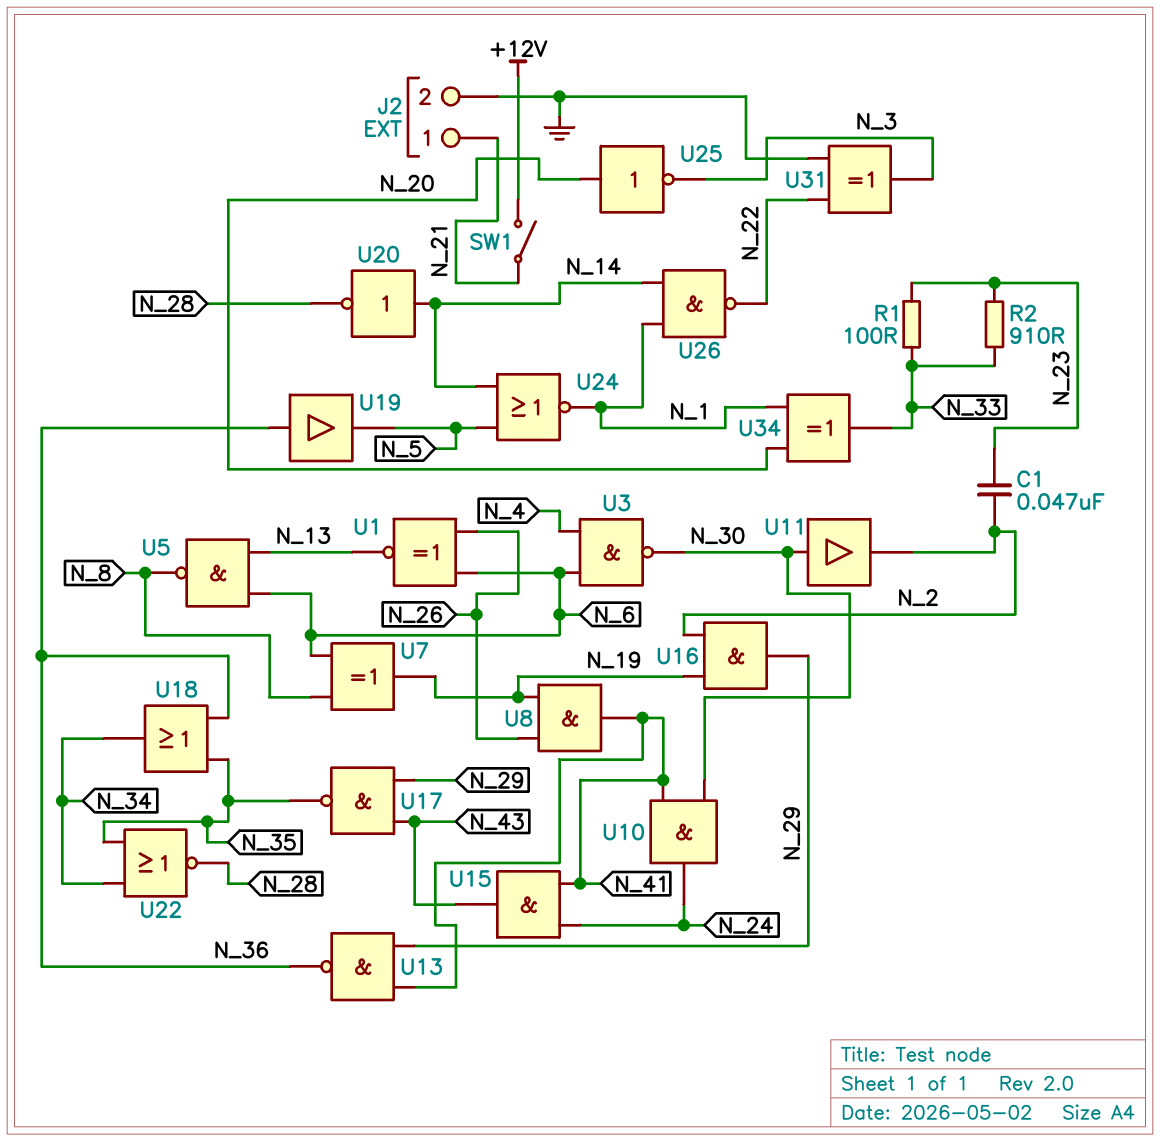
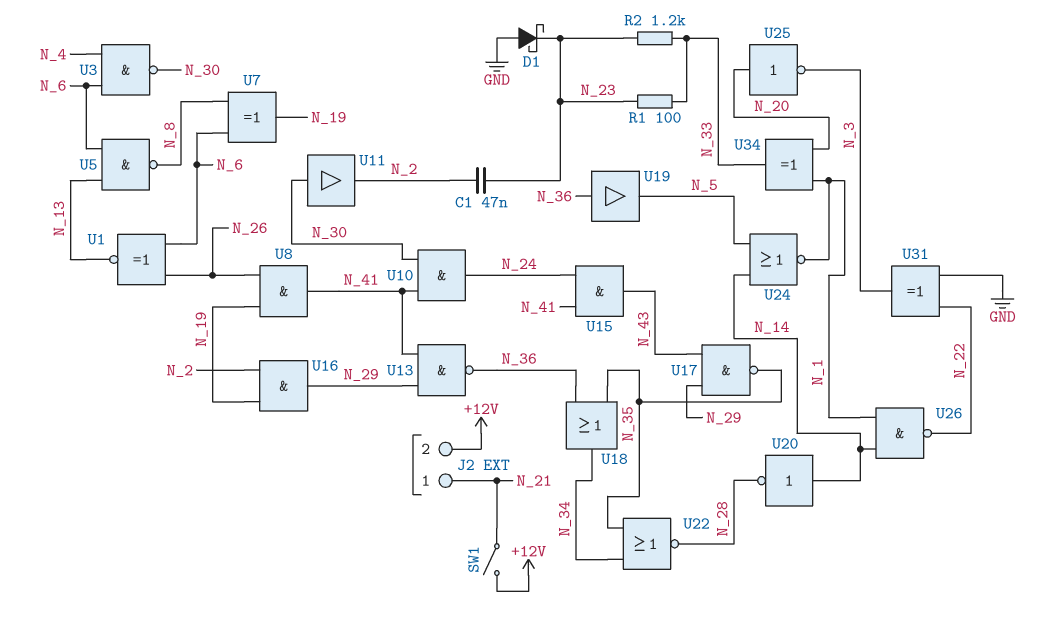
D1: none -> schottky (A GND, K N_23)
J2 pin 2: GND -> +12V
R2: 910 (N_23, N_33) -> 1.2k (N_23, N_33)

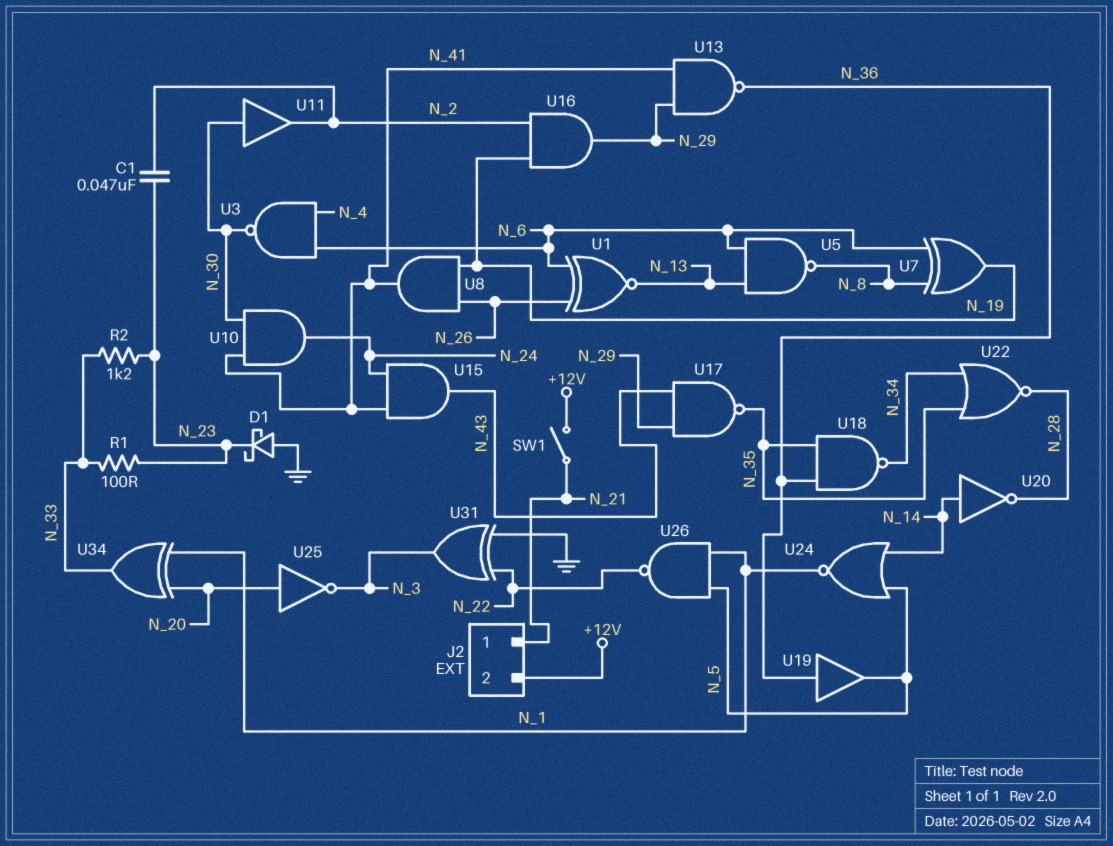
U18: OR (in N_35, in N_36, out N_34) -> NAND (in N_35, in N_36, out N_34)
U26: NAND (in N_1, in N_14, out N_22) -> NAND (in N_1, in N_5, out N_22)

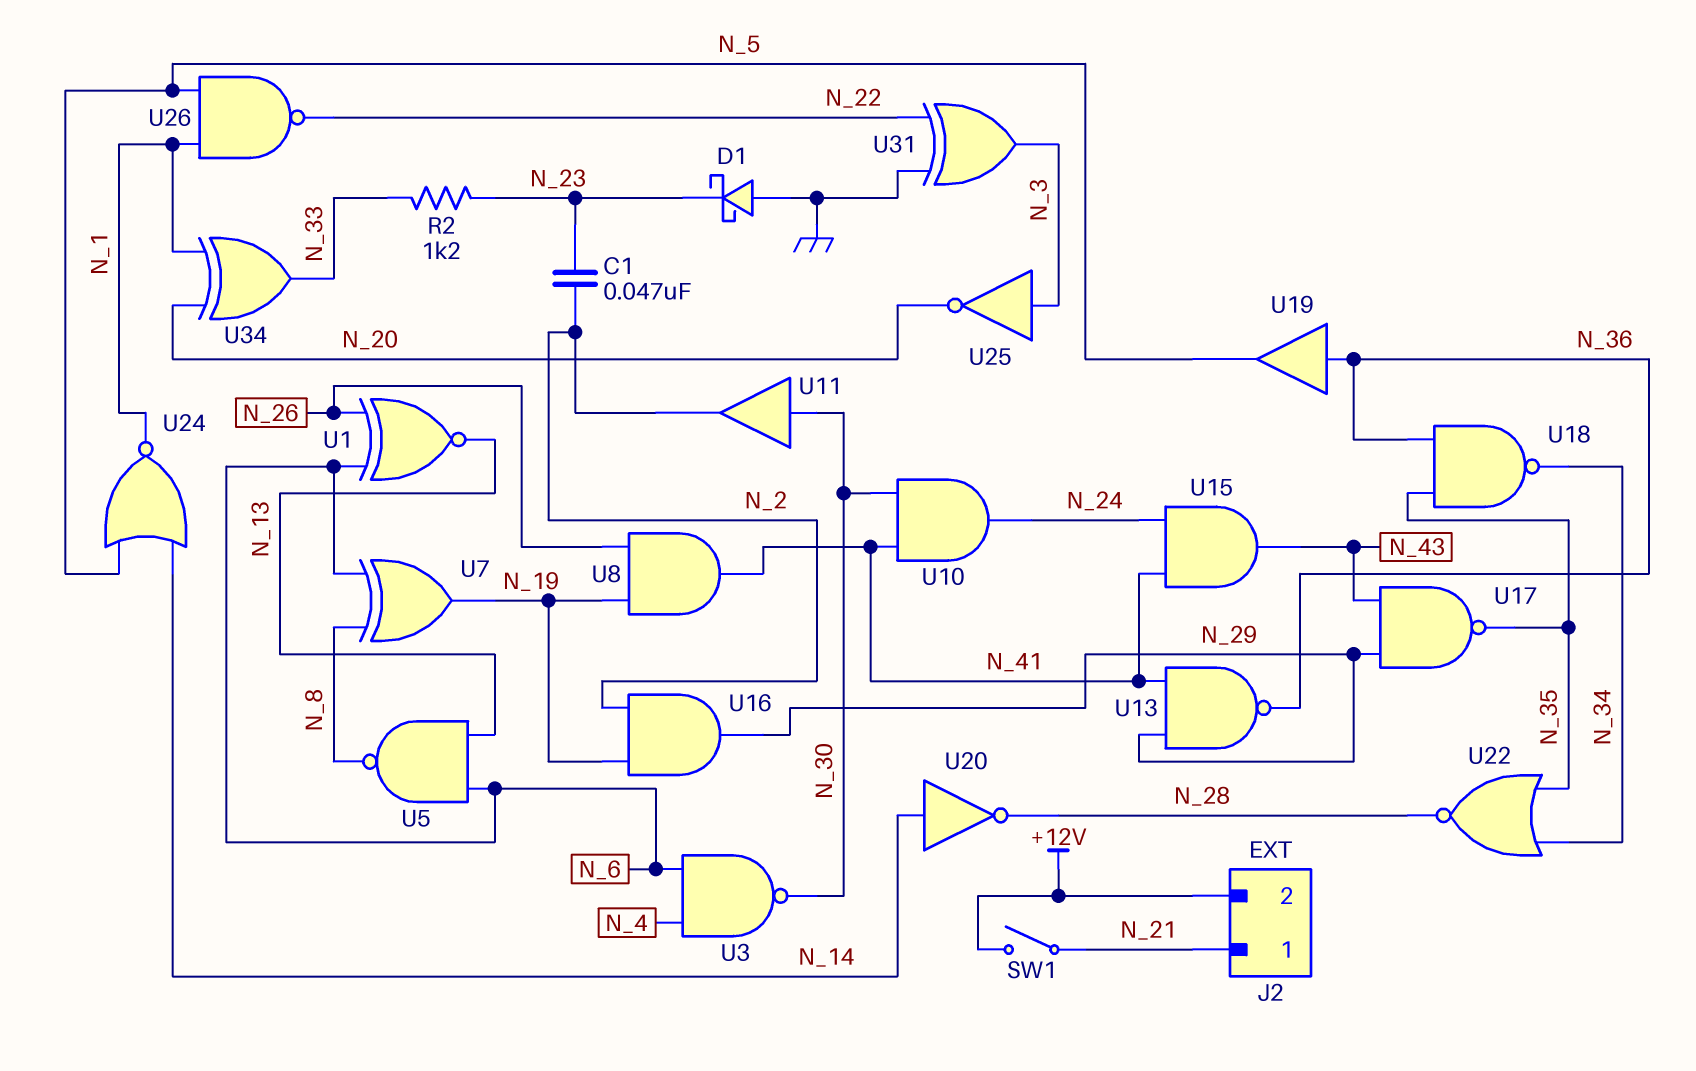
R1: 100 (N_23, N_33) -> none
U25: NOT (in N_20, out N_3) -> NOT (in N_3, out N_20)

